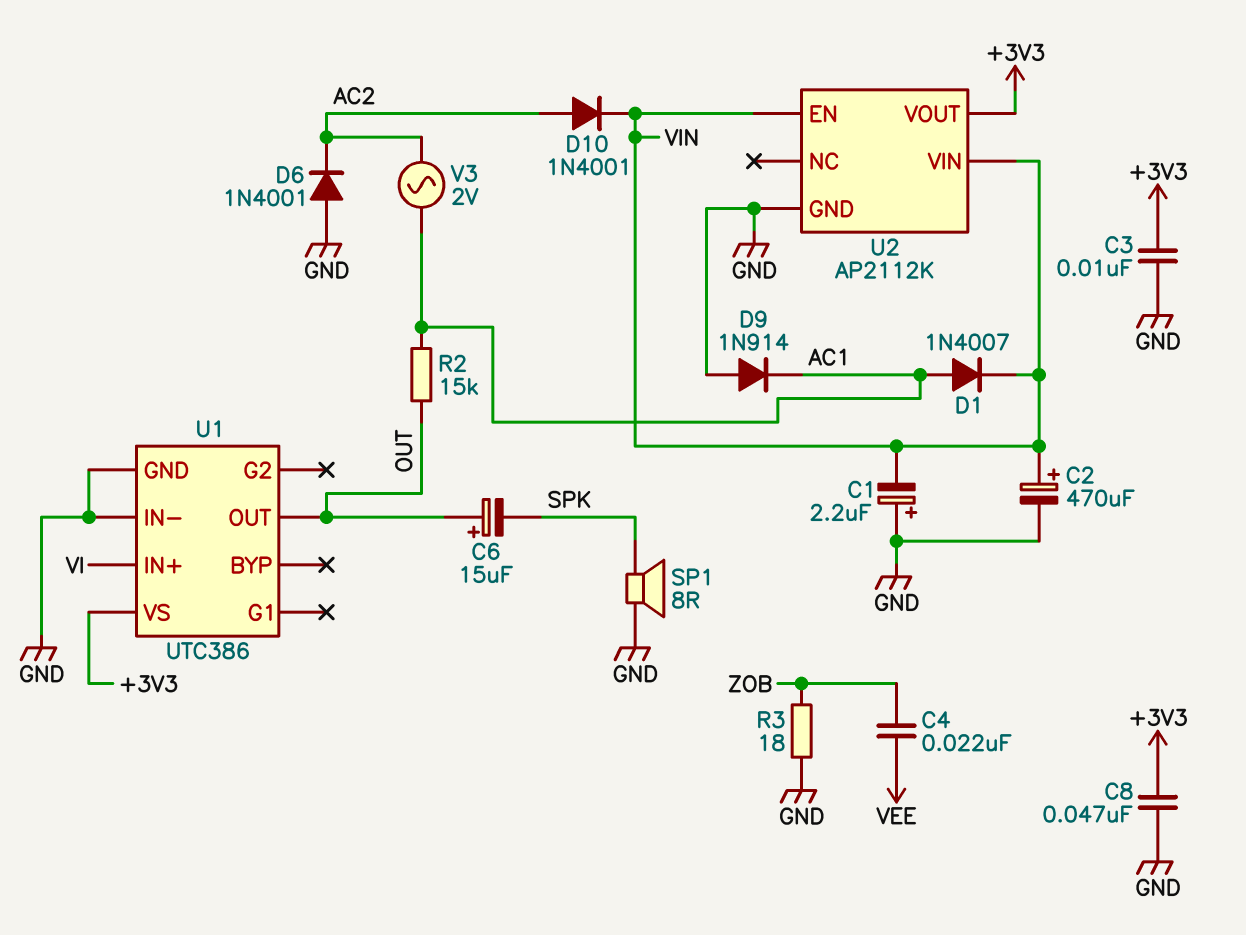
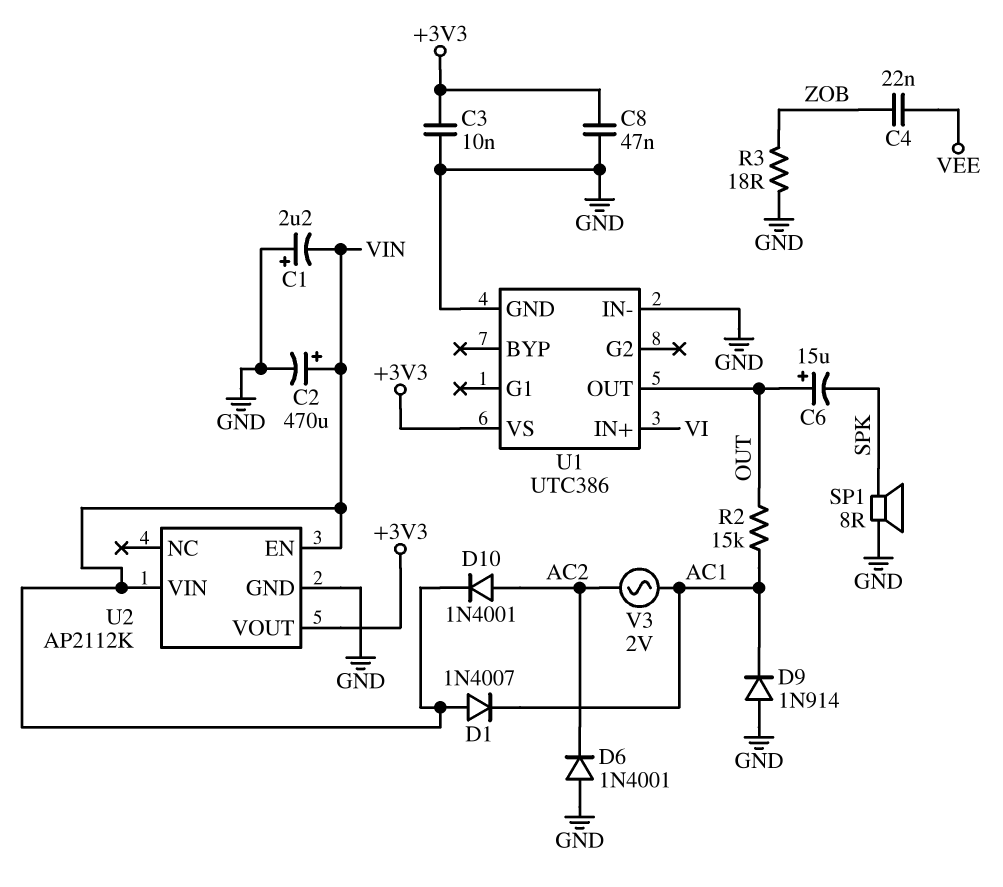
D1: diode 1N4007 (A AC1, K VIN) -> diode 1N4007 (A VIN, K AC1)

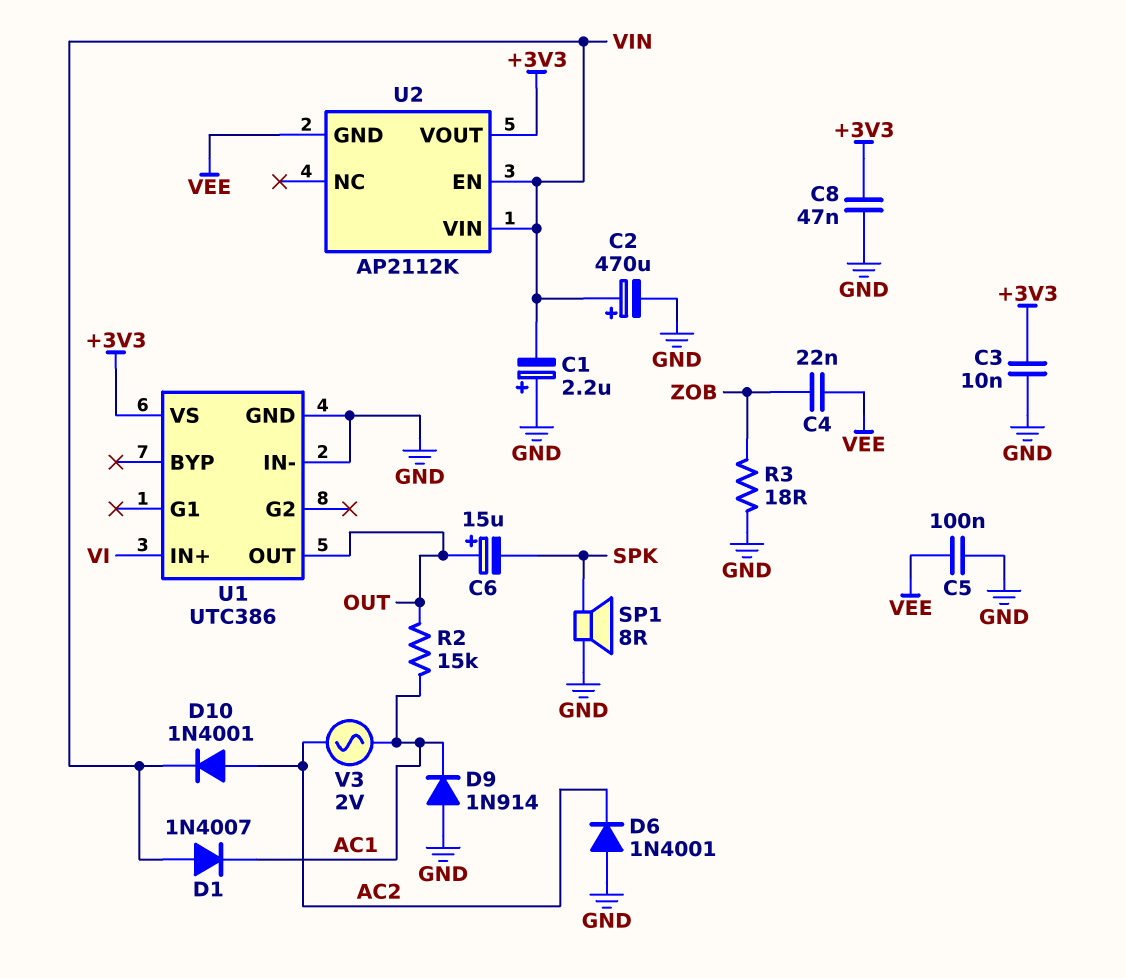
C5: none -> 100nF (GND, VEE)
U2 pin GND: GND -> VEE

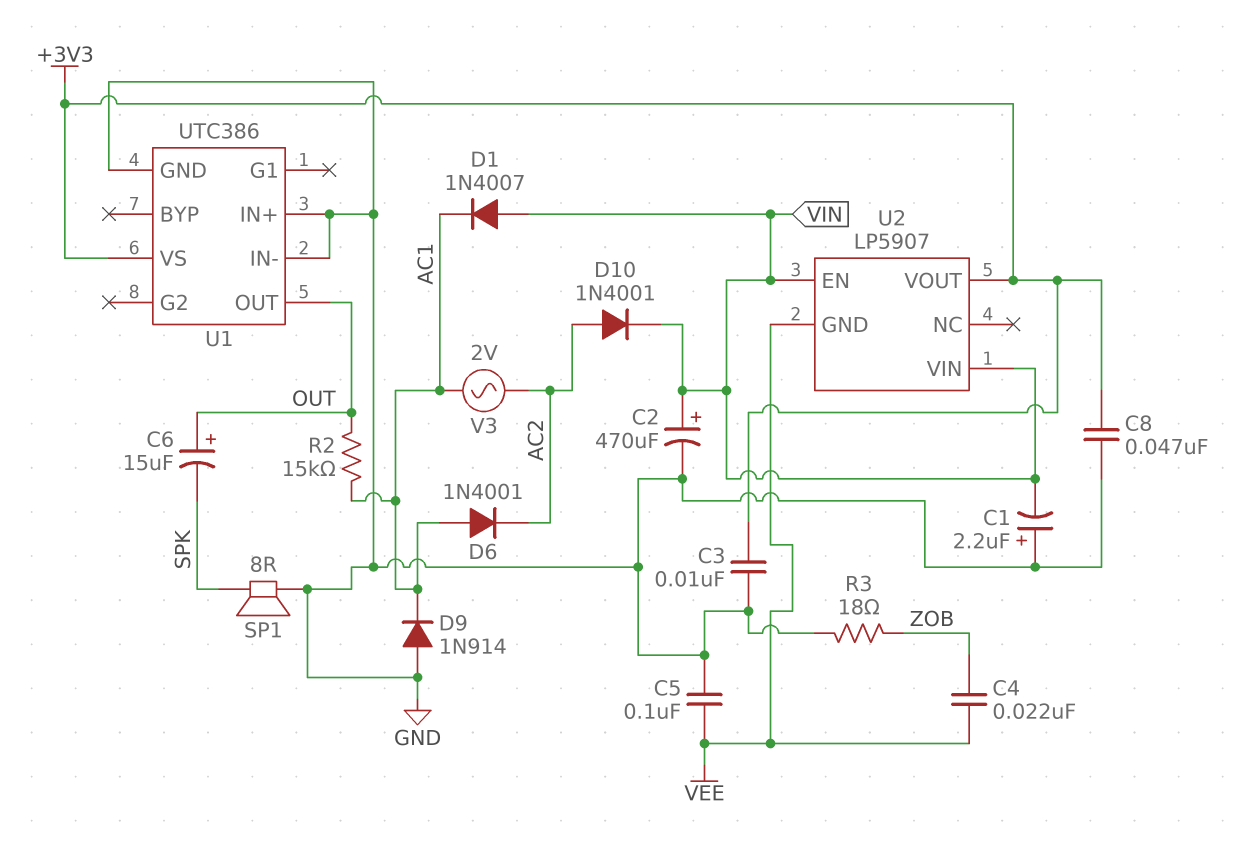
D6: diode 1N4001 (A GND, K AC2) -> diode 1N4001 (A AC1, K AC2)
U1 pin IN+: VI -> GND
U2: AP2112K -> LP5907

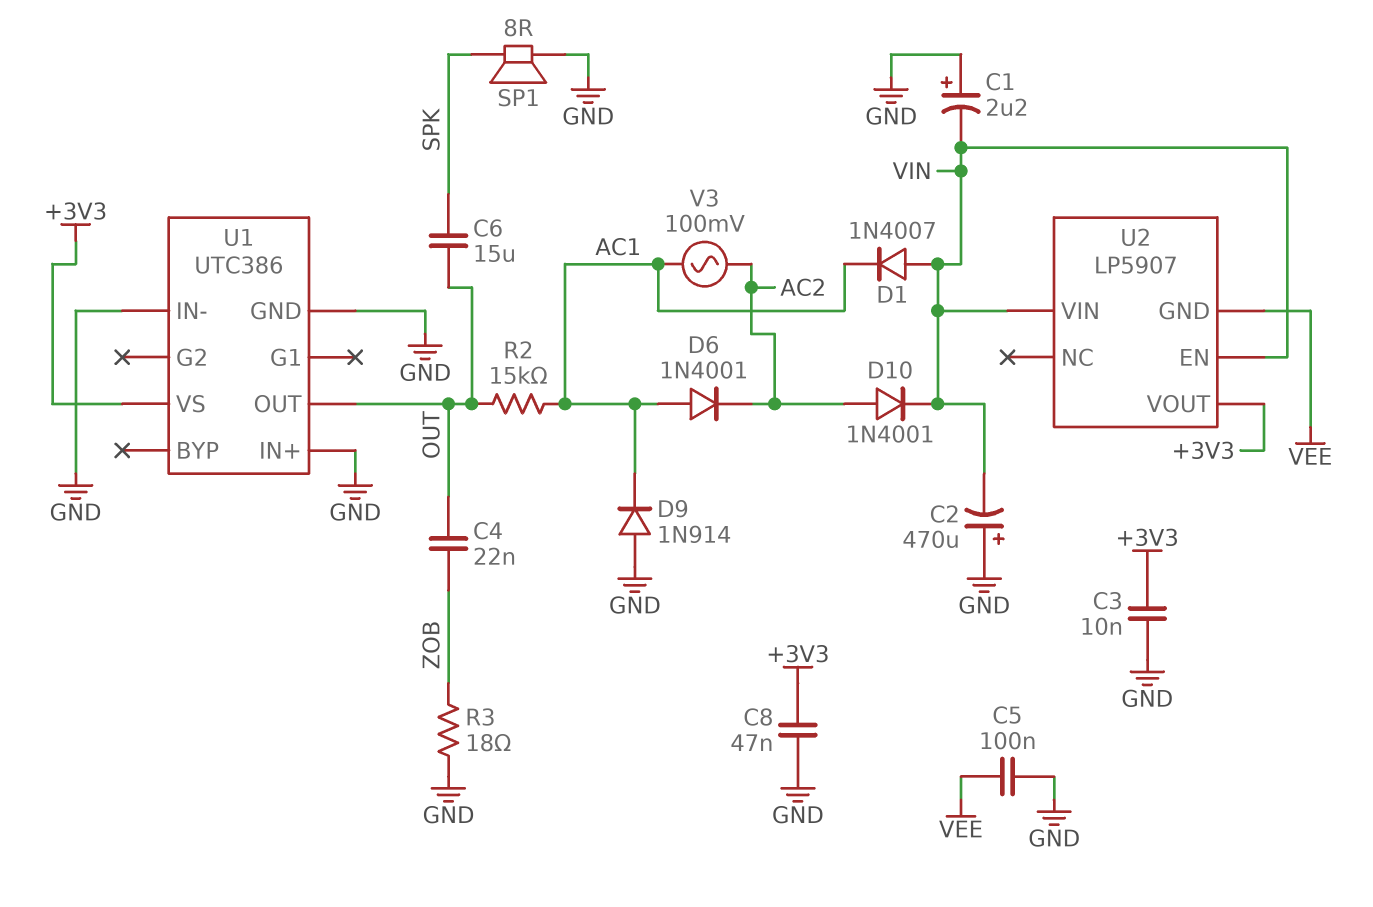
C2: 470uF (plus VIN, minus GND) -> 470uF (plus GND, minus VIN)
C4: 22nF (VEE, ZOB) -> 22nF (OUT, ZOB)
C6: 15uF (plus OUT, minus SPK) -> 15uF (OUT, SPK)
V3: AC 2V (AC1, AC2) -> AC 100mV (AC1, AC2)

